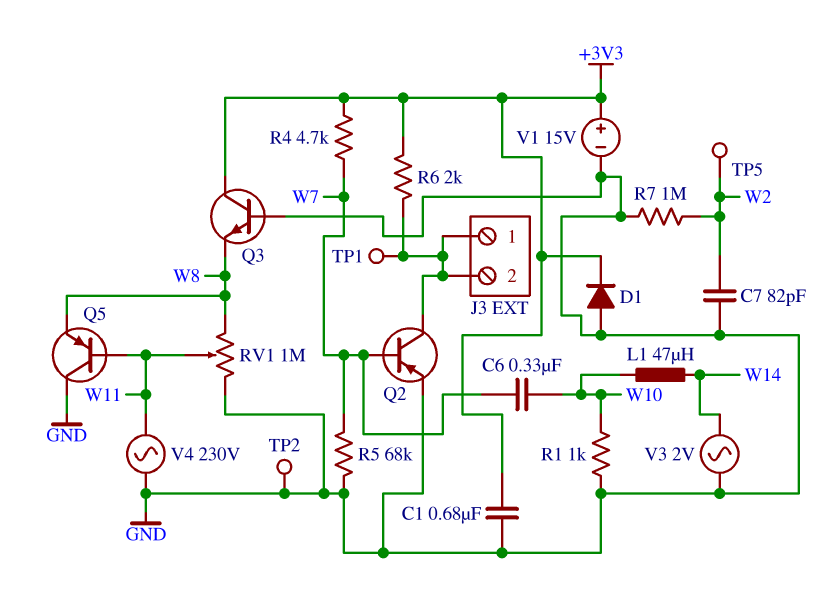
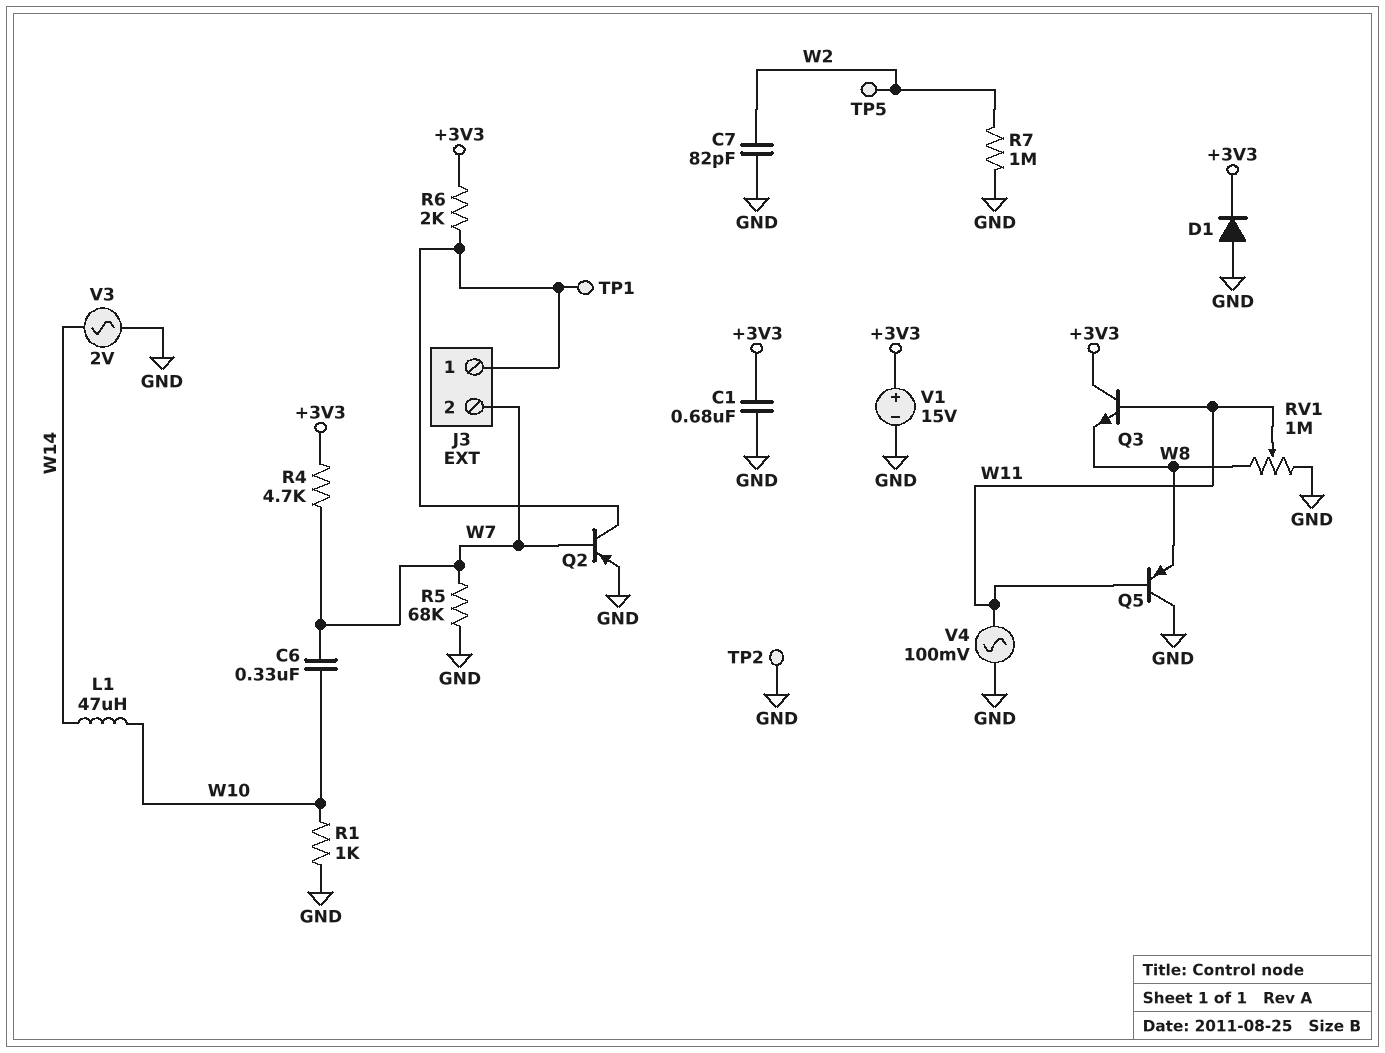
J3 pin 2: J3/1 -> W7
Q3: NPN (B GND, C +3V3, E W8) -> NPN (B W11, C +3V3, E W8)
V4: AC 230V (GND, W11) -> AC 100mV (GND, W11)

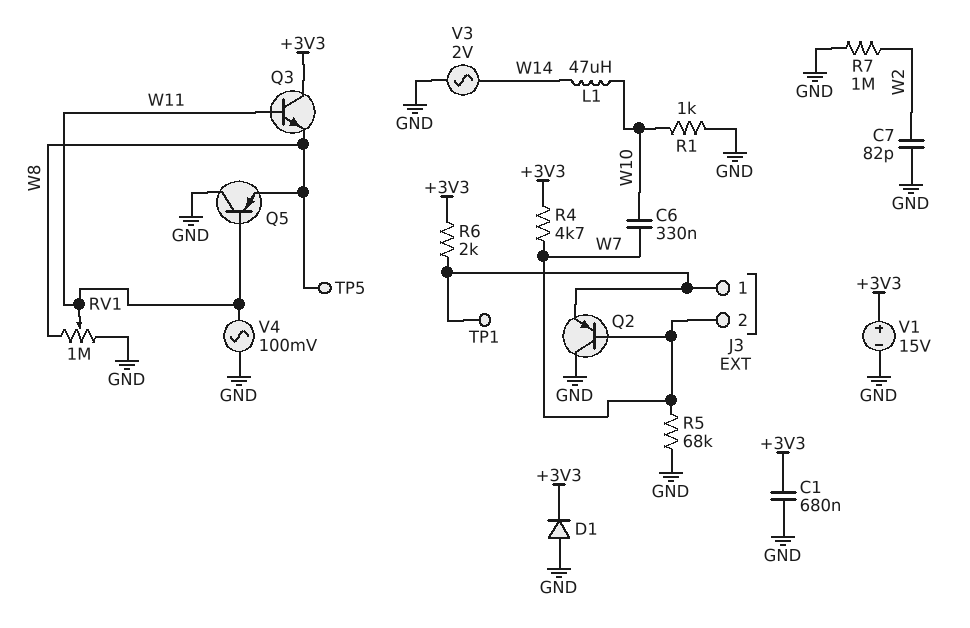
Q2: PNP (B W7, C J3/1, E GND) -> PNP (B W7, C GND, E J3/1)
TP2: test point (GND) -> none
TP5: test point (W2) -> test point (W8)

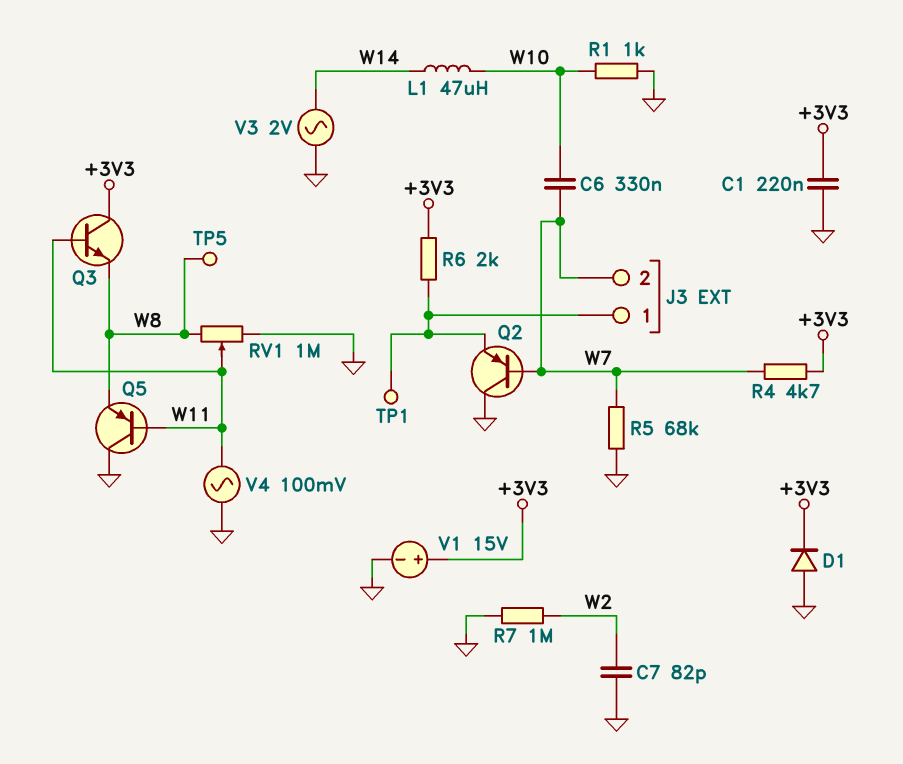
C1: 680nF (+3V3, GND) -> 220nF (+3V3, GND)

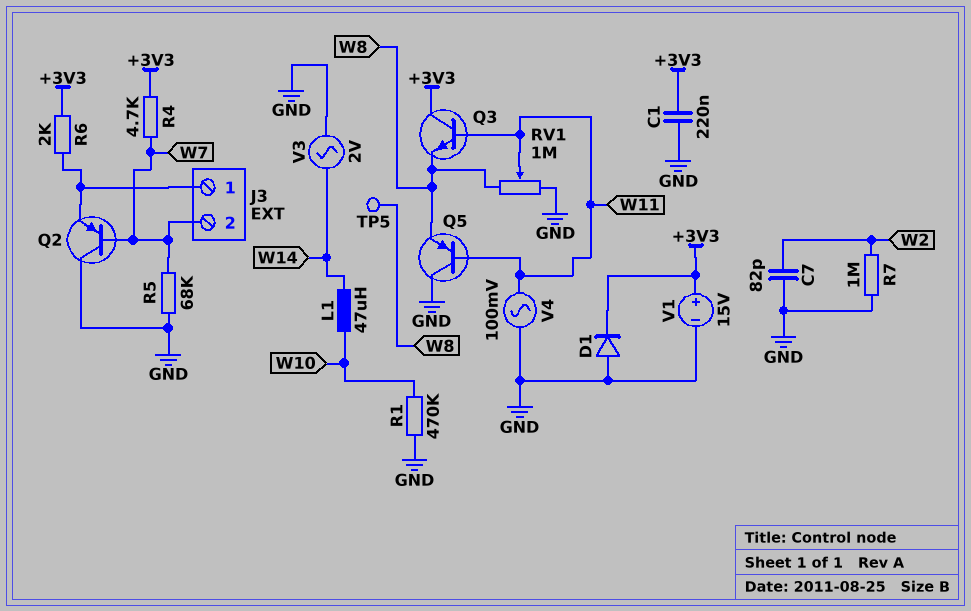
C6: 330nF (W7, W10) -> none
R1: 1k (GND, W10) -> 470k (GND, W10)
TP1: test point (J3/1) -> none

